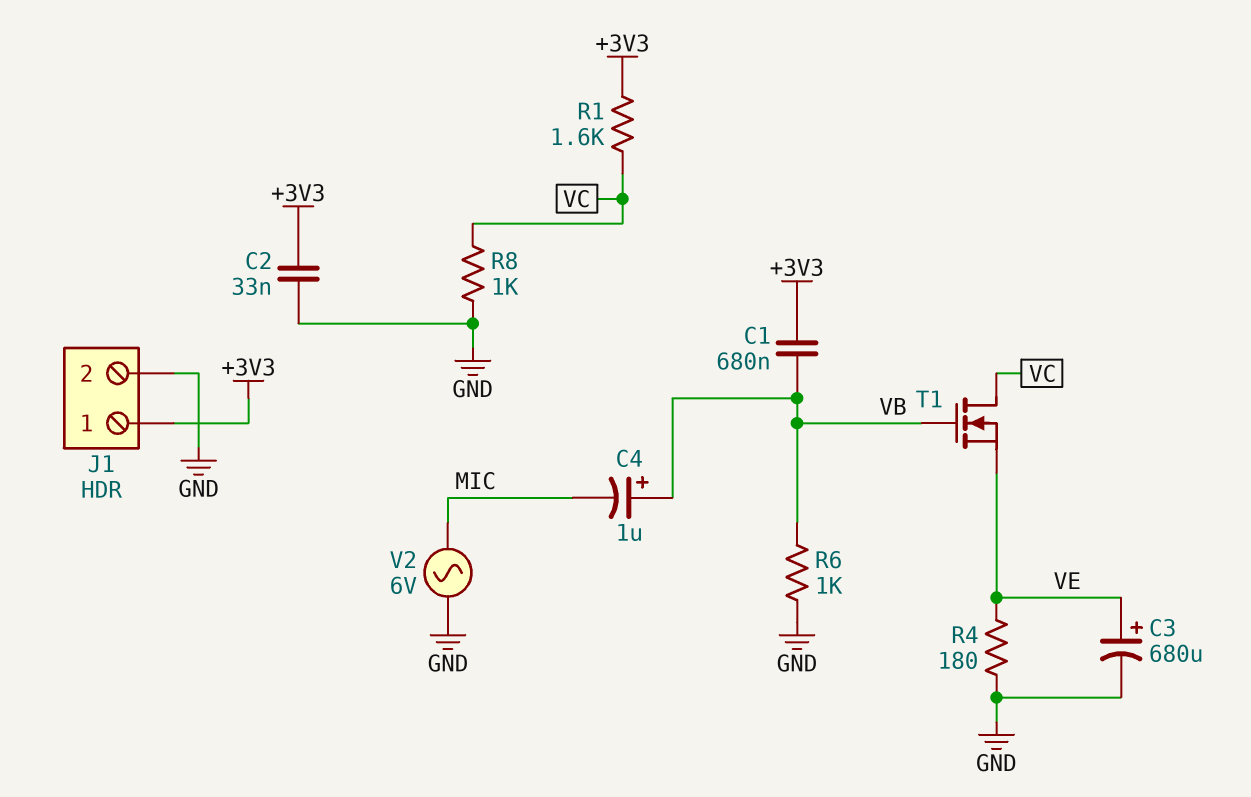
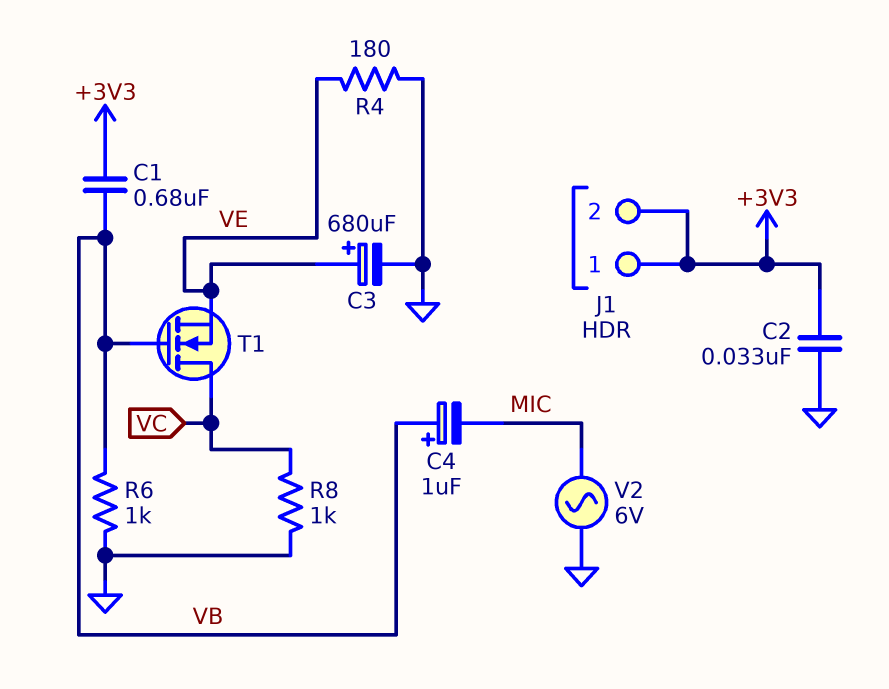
J1 pin 2: GND -> +3V3
R1: 1.6k (+3V3, VC) -> none

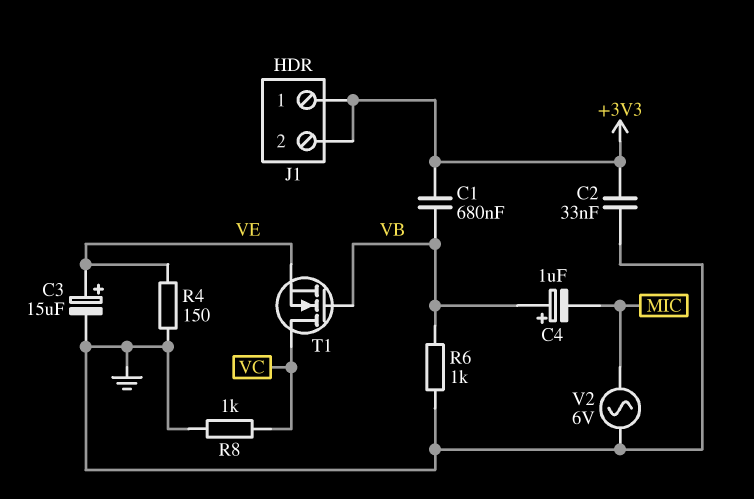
C3: 680uF (plus VE, minus GND) -> 15uF (plus VE, minus GND)
R4: 180 (GND, VE) -> 150 (GND, VE)

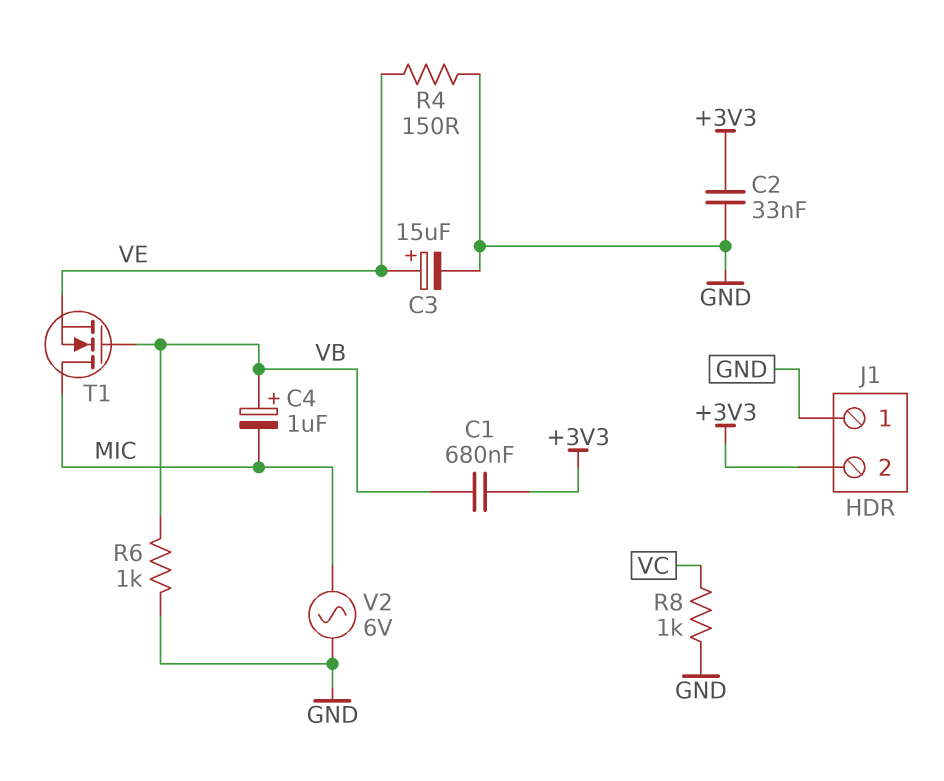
J1 pin 1: +3V3 -> GND
T1: NMOS (G VB, D VC, S VE) -> NMOS (G VB, D MIC, S VE)

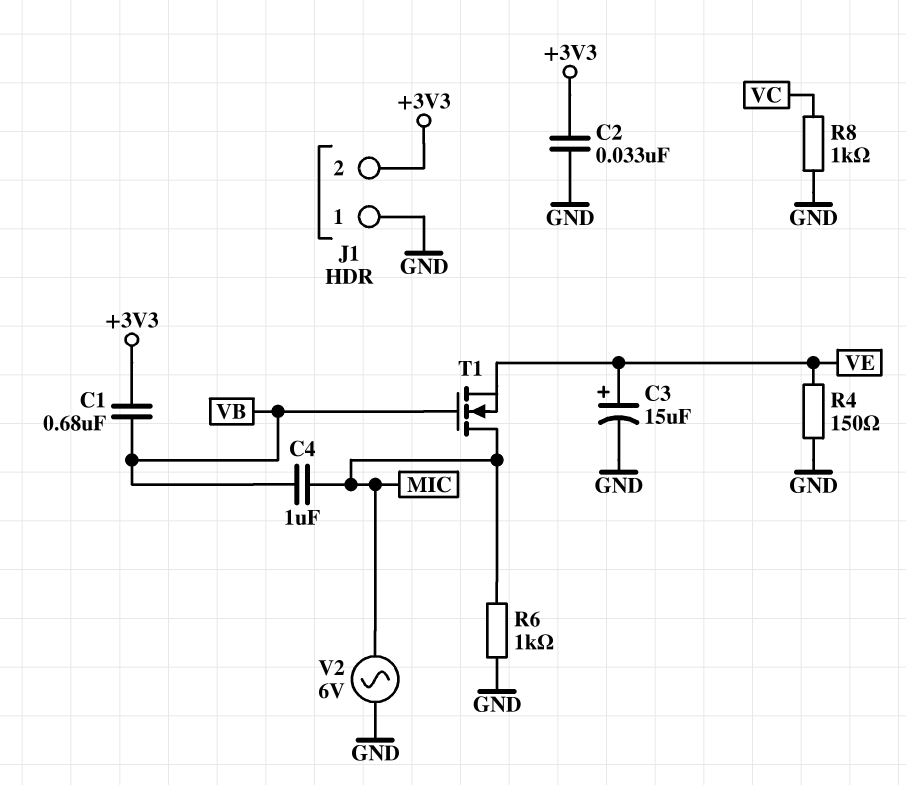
C4: 1uF (plus VB, minus MIC) -> 1uF (MIC, VB)
R6: 1k (GND, VB) -> 1k (GND, MIC)

